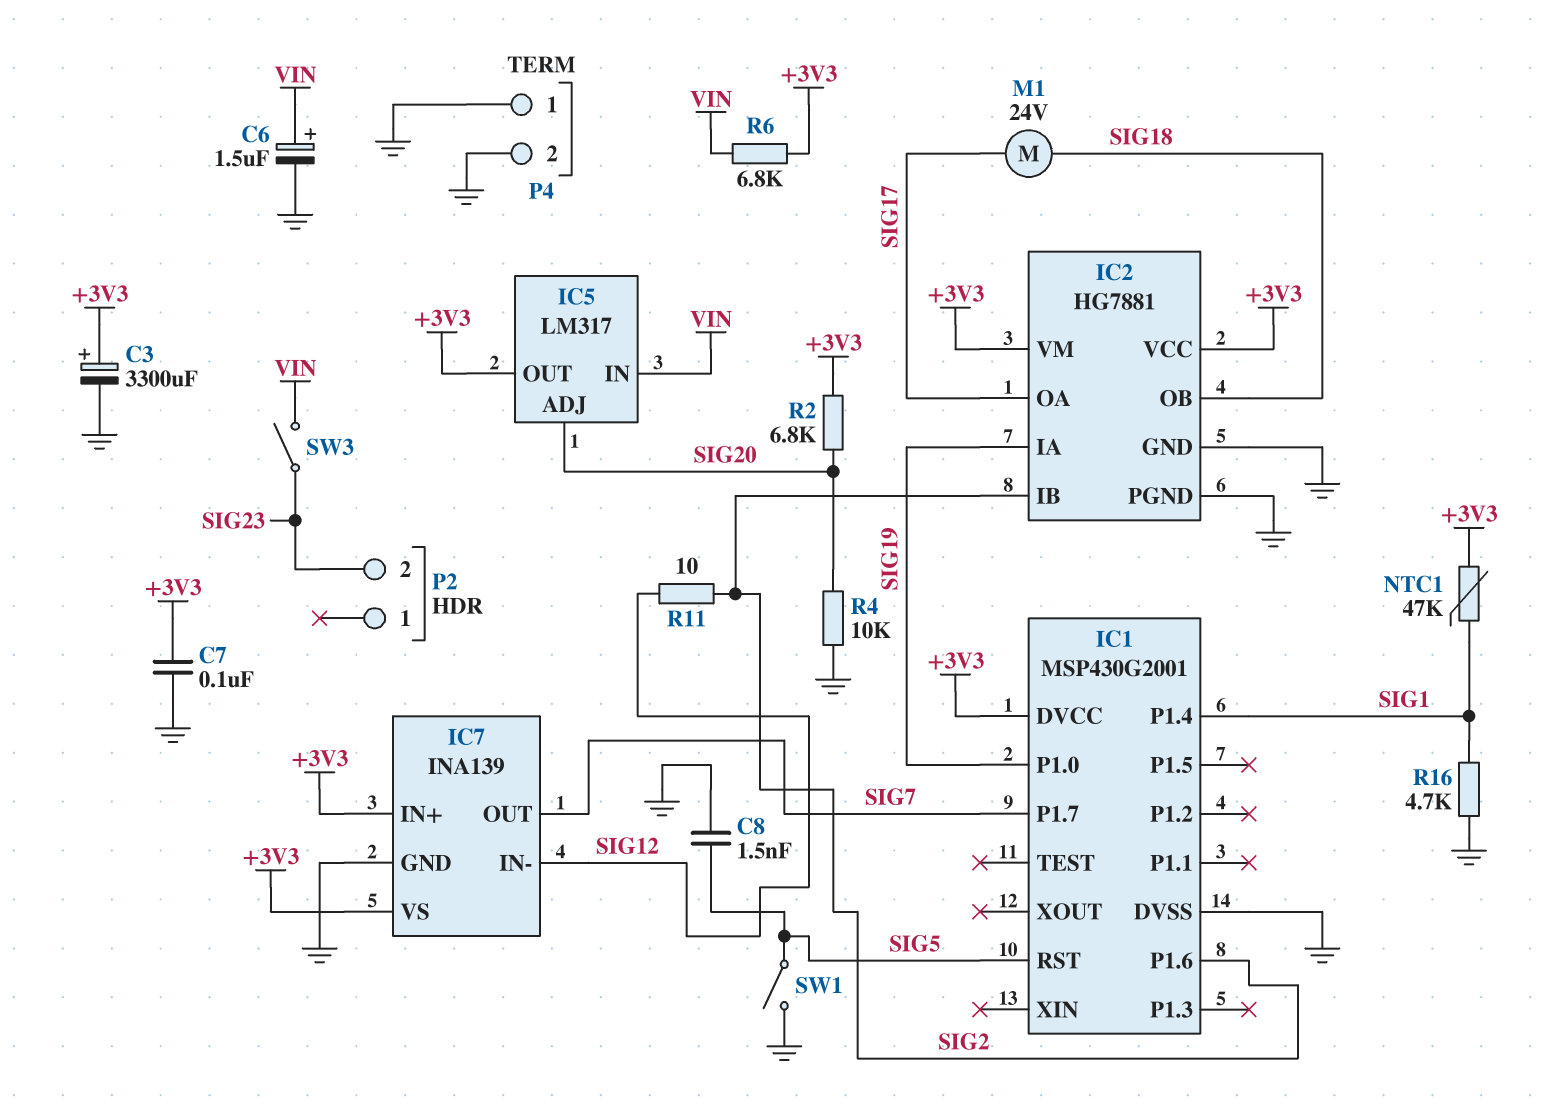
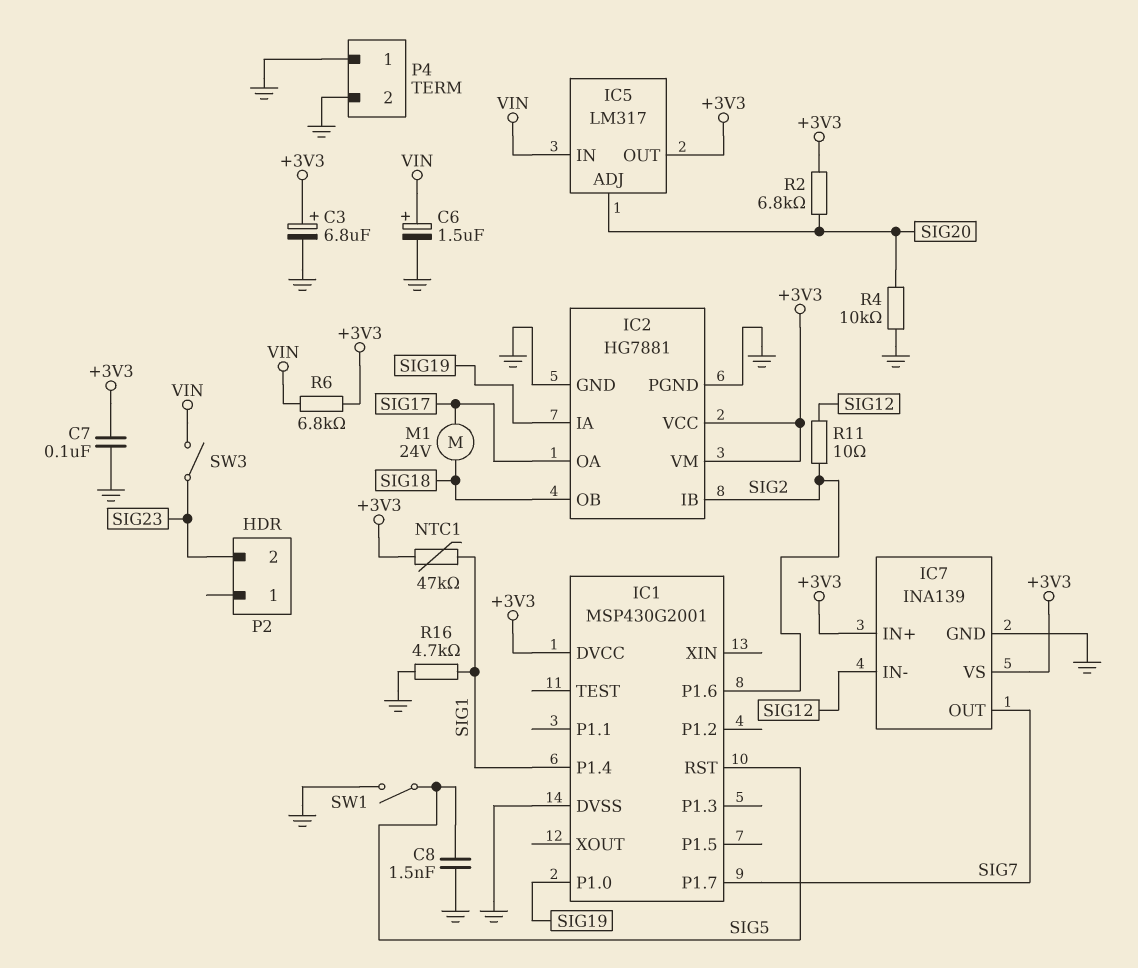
C3: 3300uF (plus +3V3, minus GND) -> 6.8uF (plus +3V3, minus GND)

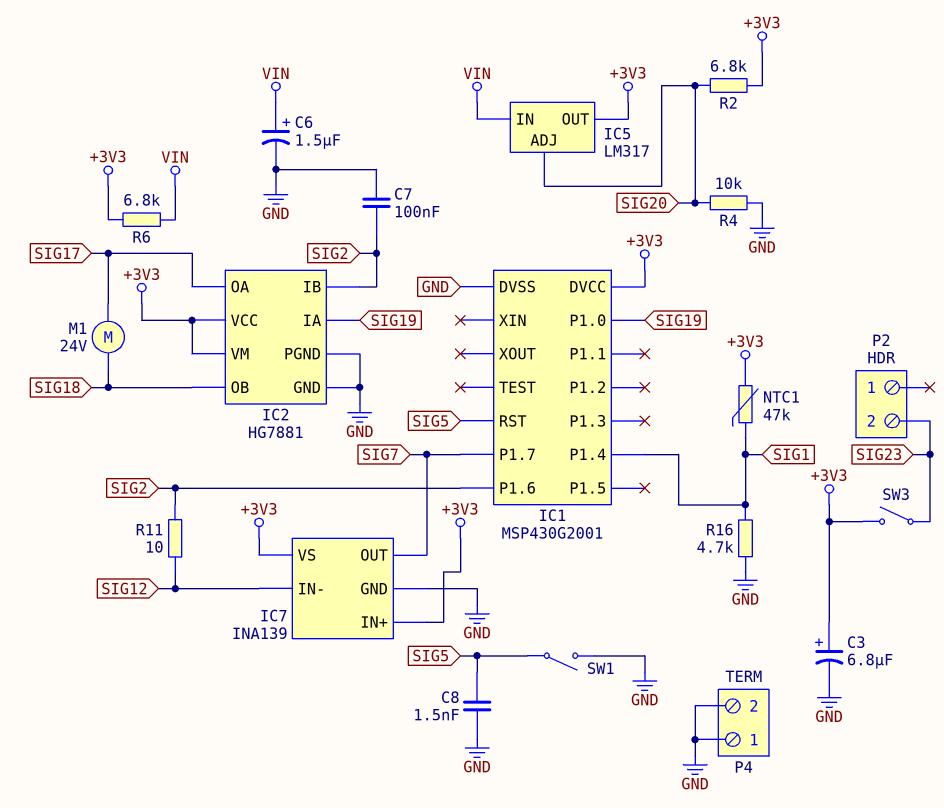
C7: 100nF (+3V3, GND) -> 100nF (GND, SIG2)
SW3: switch (SIG23, VIN) -> switch (+3V3, SIG23)

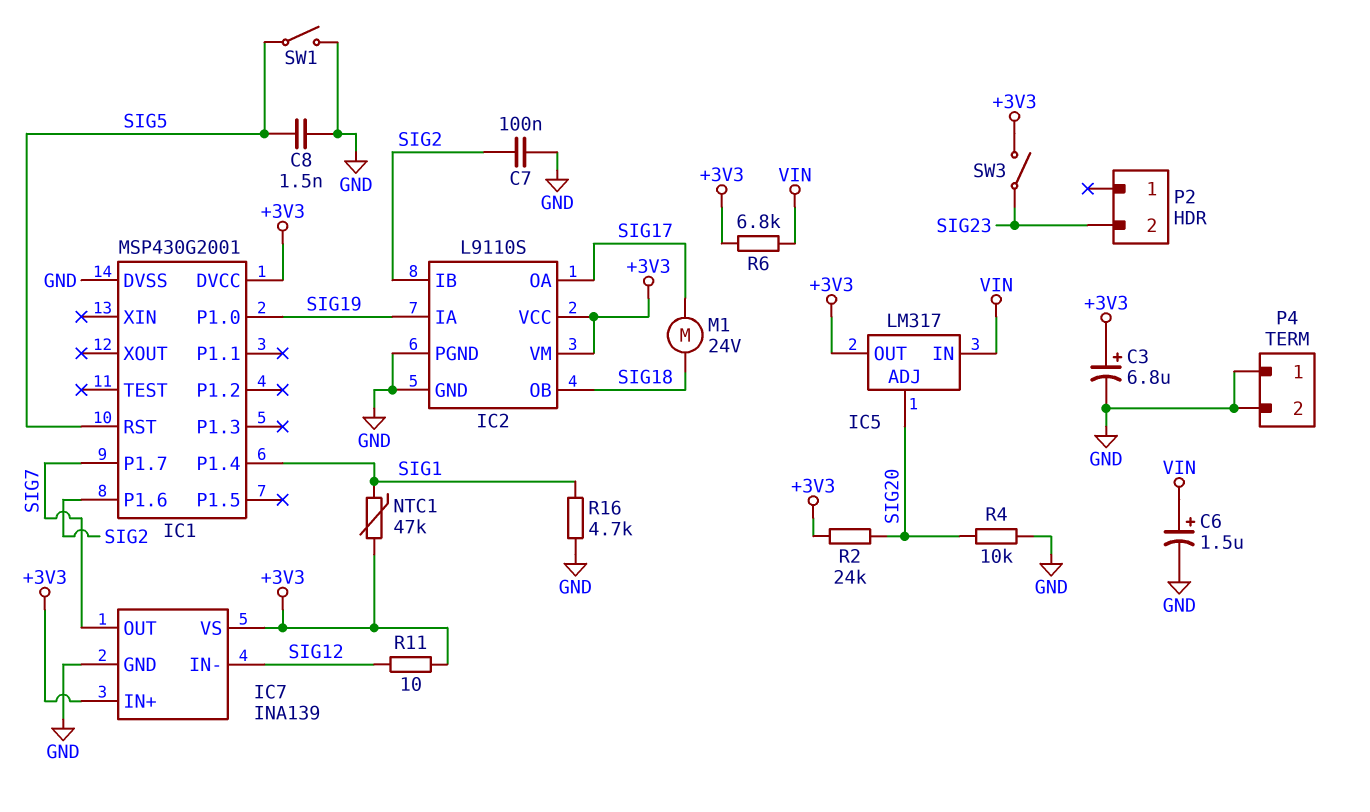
IC2: HG7881 -> L9110S
R2: 6.8k (+3V3, SIG20) -> 24k (+3V3, SIG20)
R11: 10 (SIG2, SIG12) -> 10 (+3V3, SIG12)

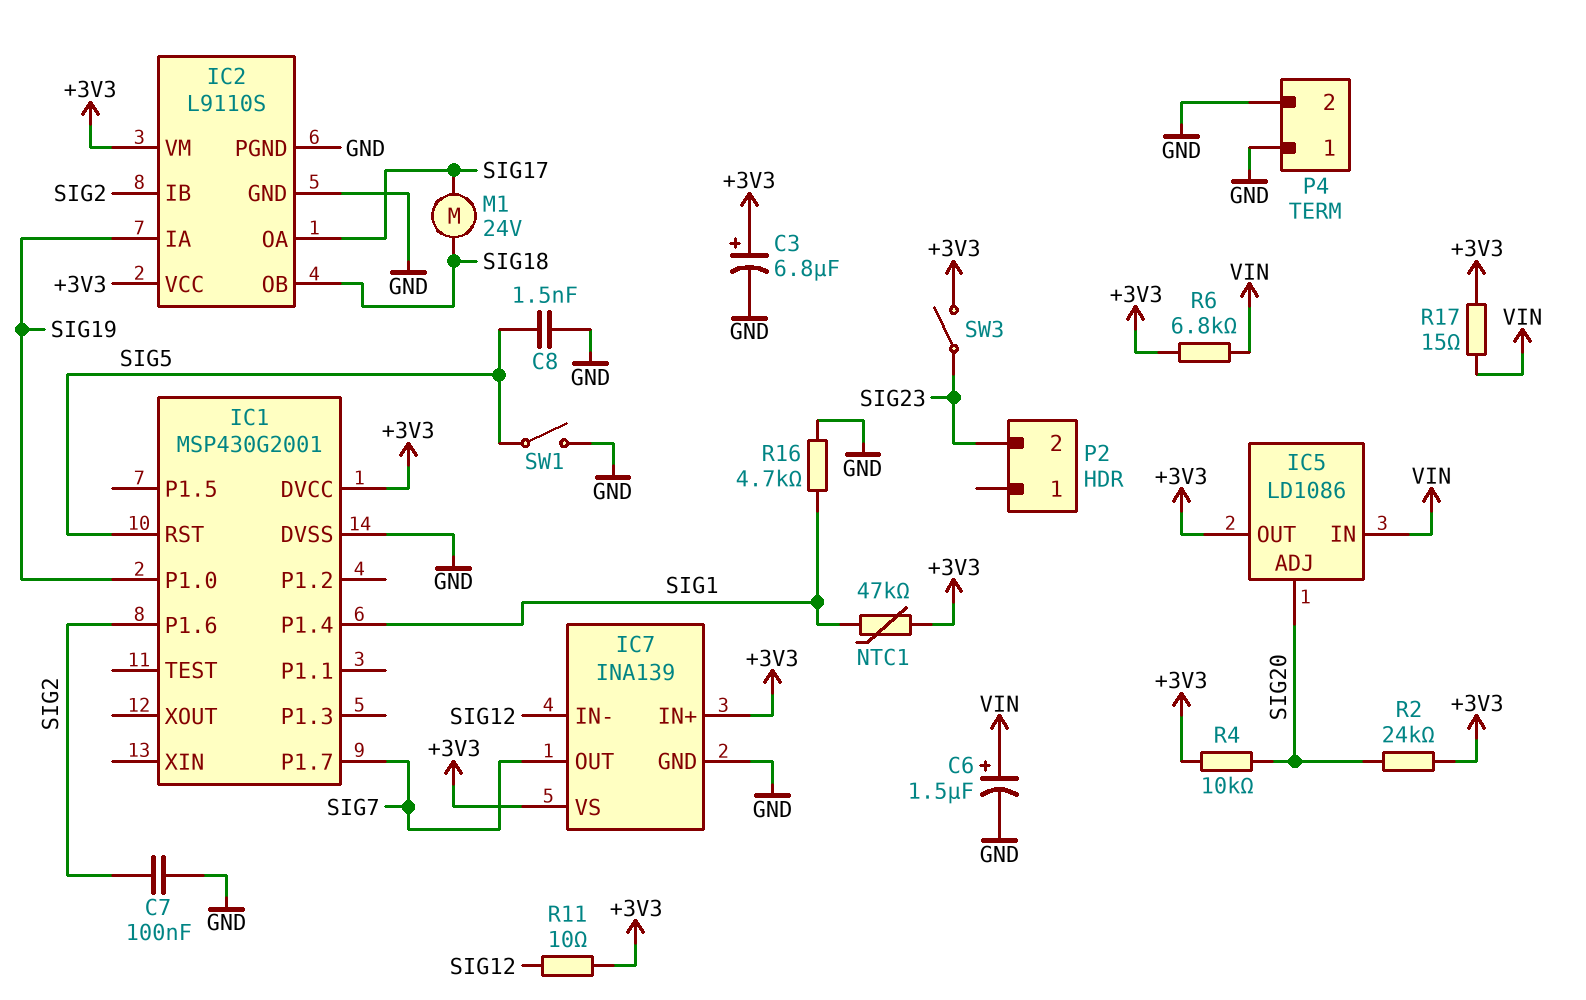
IC5: LM317 -> LD1086
R4: 10k (GND, SIG20) -> 10k (+3V3, SIG20)
R17: none -> 15 (+3V3, VIN)

